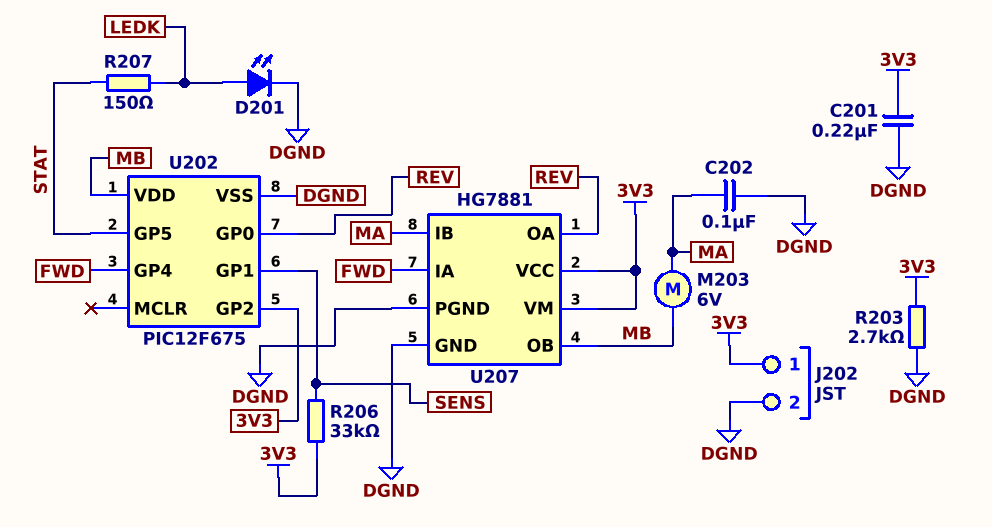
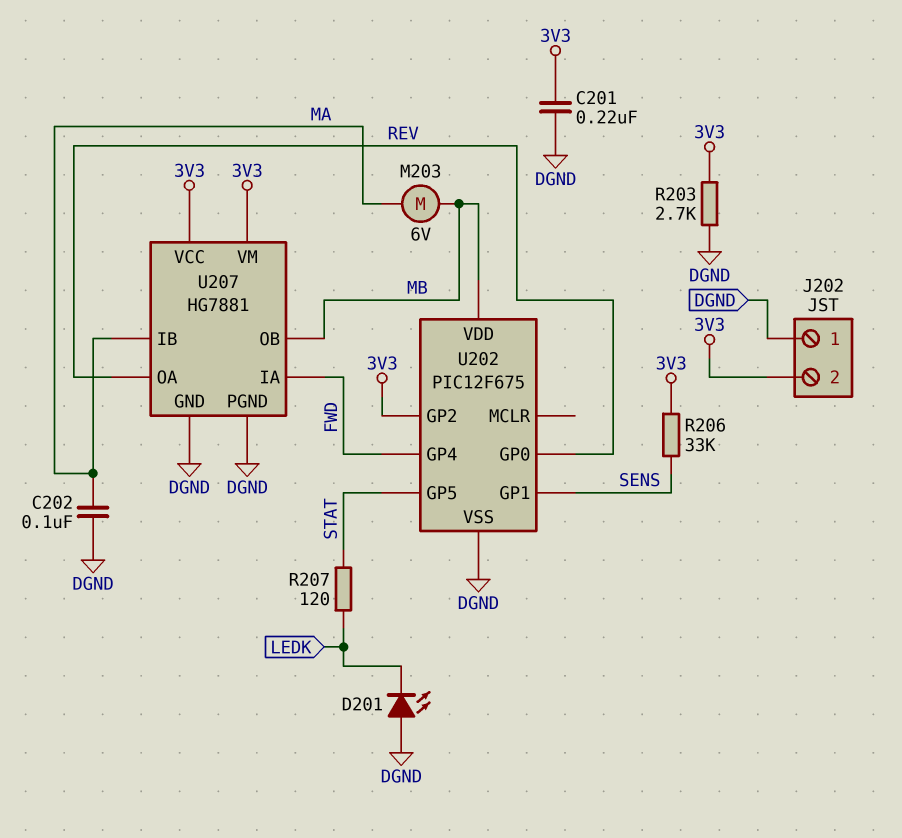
D201: LED (A LEDK, K DGND) -> LED (A DGND, K LEDK)
J202 pin 1: 3V3 -> DGND
J202 pin 2: DGND -> 3V3
R207: 150 (LEDK, STAT) -> 120 (LEDK, STAT)

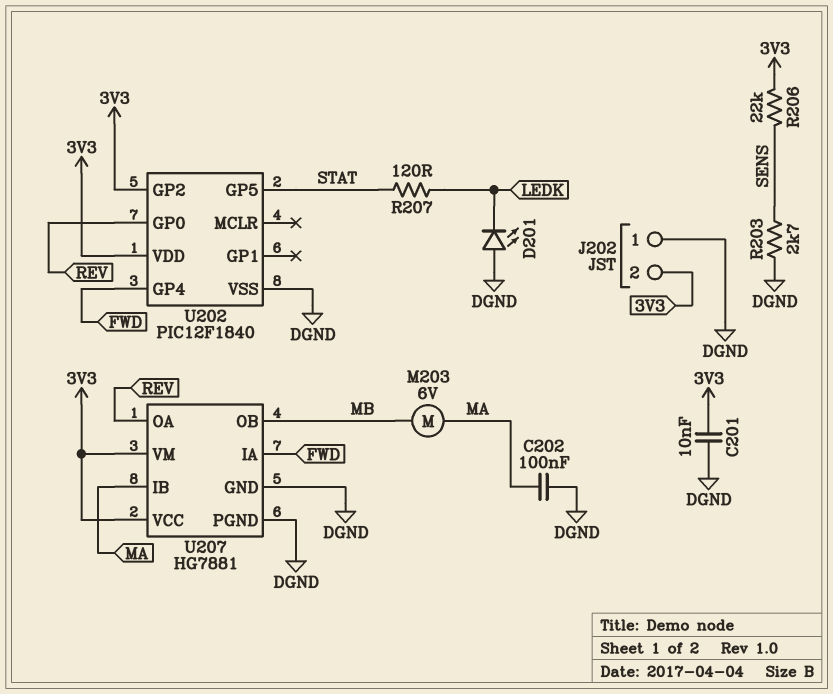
C201: 220nF (3V3, DGND) -> 10nF (3V3, DGND)
R203: 2.7k (3V3, DGND) -> 2.7k (DGND, SENS)
R206: 33k (3V3, SENS) -> 22k (3V3, SENS)
U202: PIC12F675 -> PIC12F1840
U202 pin GP1: SENS -> none
U202 pin VDD: MB -> 3V3

